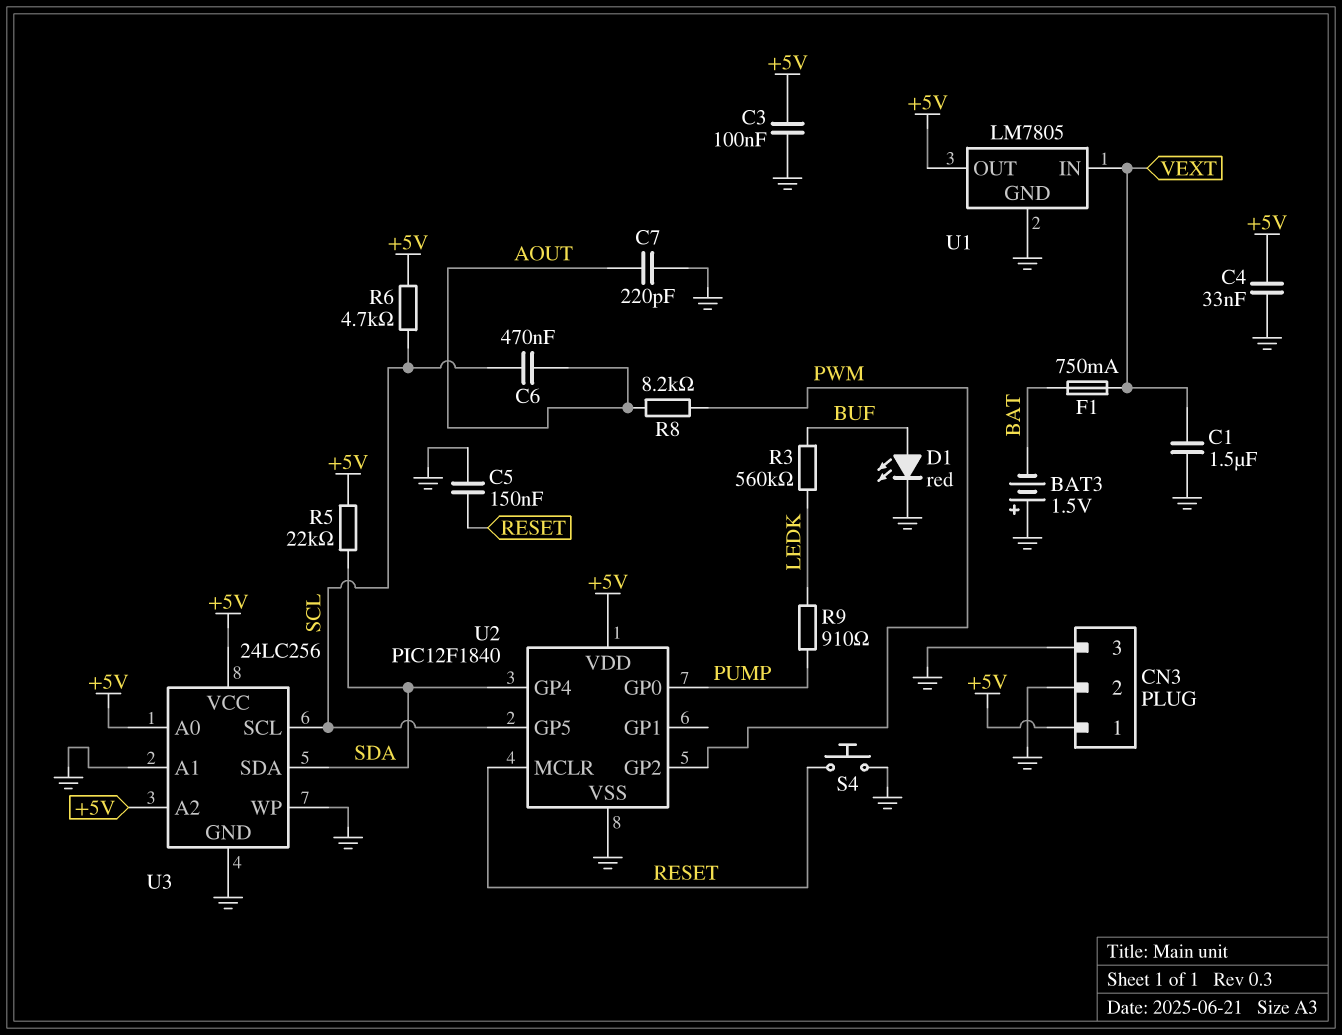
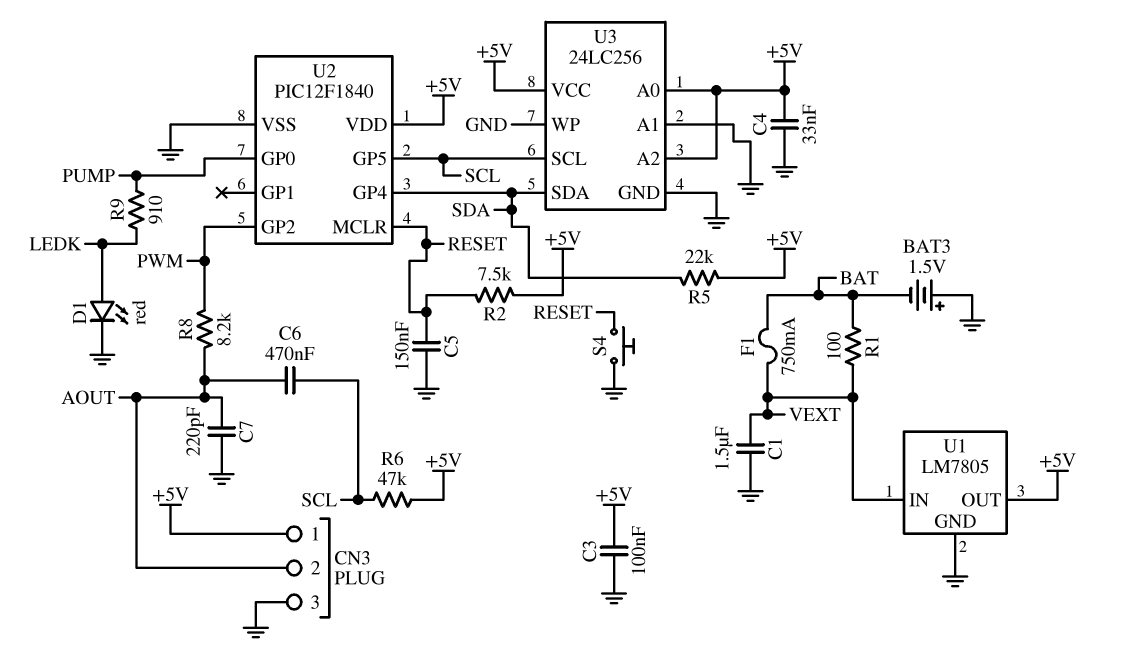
CN3 pin 2: GND -> AOUT
D1: LED red (A BUF, K GND) -> LED red (A LEDK, K GND)
R1: none -> 100 (BAT, VEXT)
R2: none -> 7.5k (+5V, RESET)
R3: 560k (BUF, LEDK) -> none
R6: 4.7k (+5V, SCL) -> 47k (+5V, SCL)

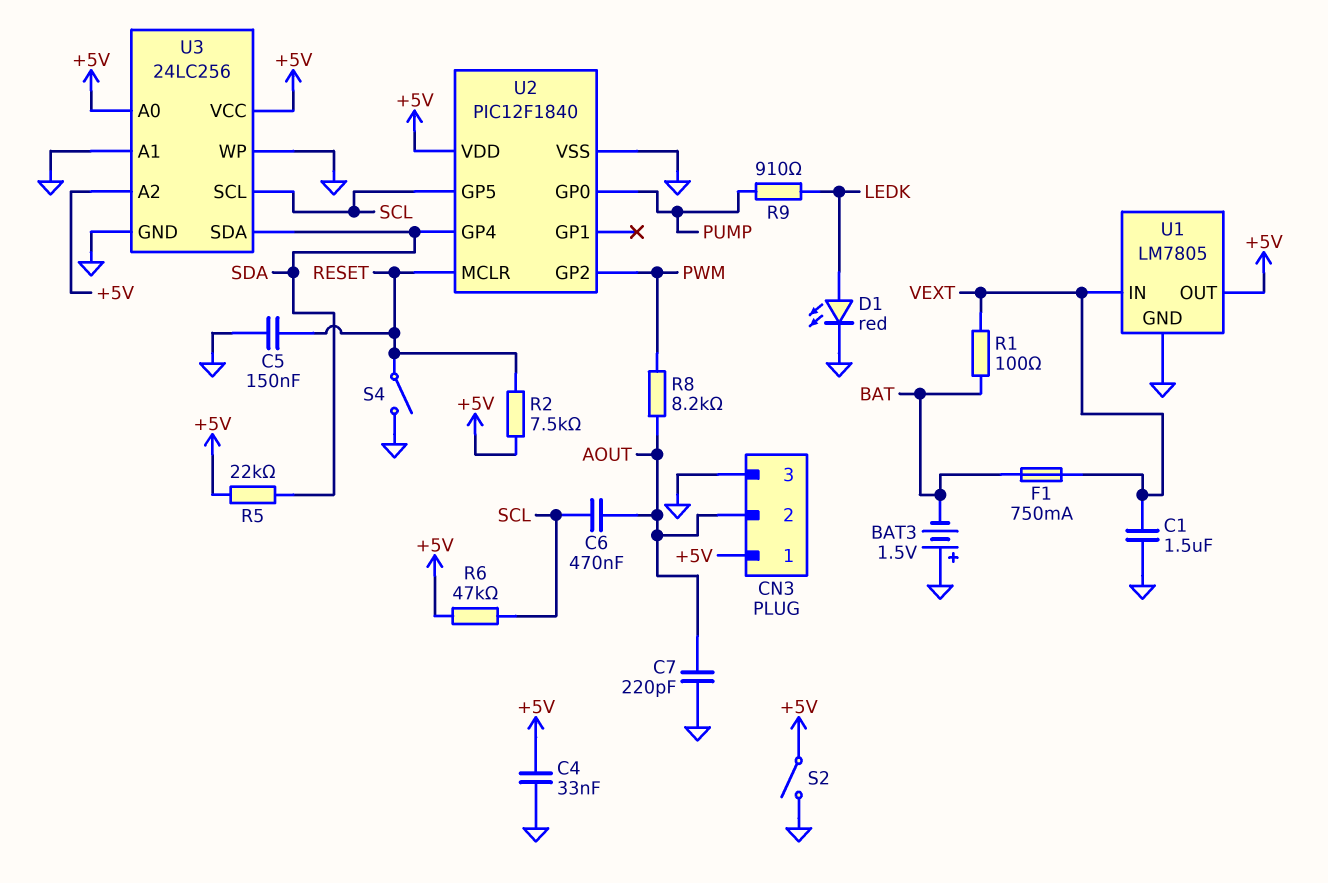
C3: 100nF (+5V, GND) -> none
S2: none -> switch (+5V, GND)
S4: button (GND, RESET) -> switch (GND, RESET)

